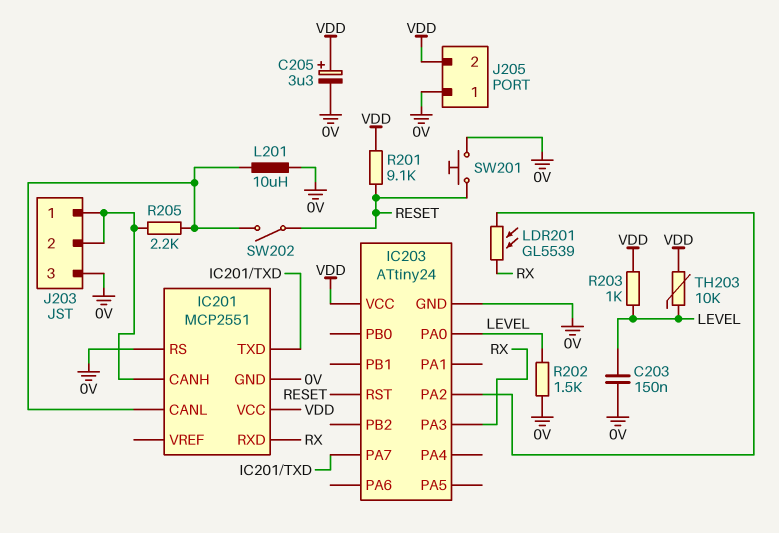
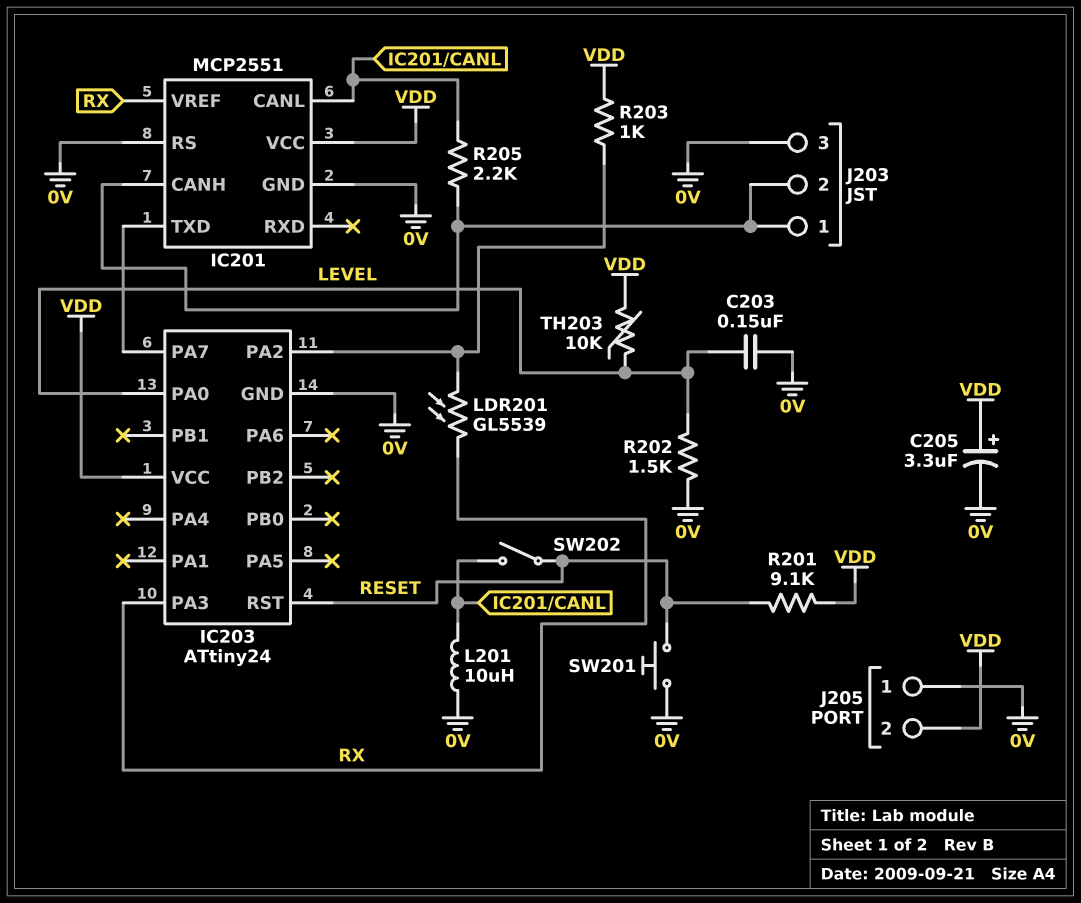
IC201 pin RXD: RX -> none
IC201 pin VREF: none -> RX
R203: 1k (LEVEL, VDD) -> 1k (IC203/PA2, VDD)

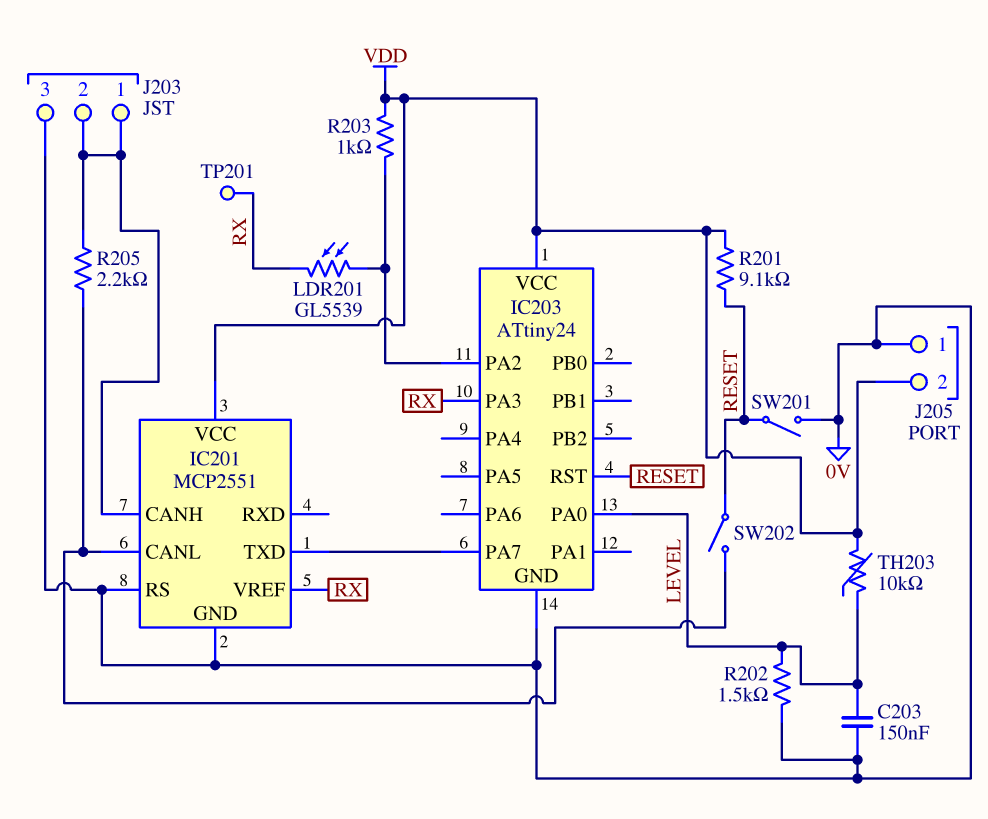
C205: 3.3uF (plus VDD, minus 0V) -> none
L201: 10uH (0V, IC201/CANL) -> none
SW201: button (0V, RESET) -> switch (0V, RESET)
TP201: none -> test point (RX)

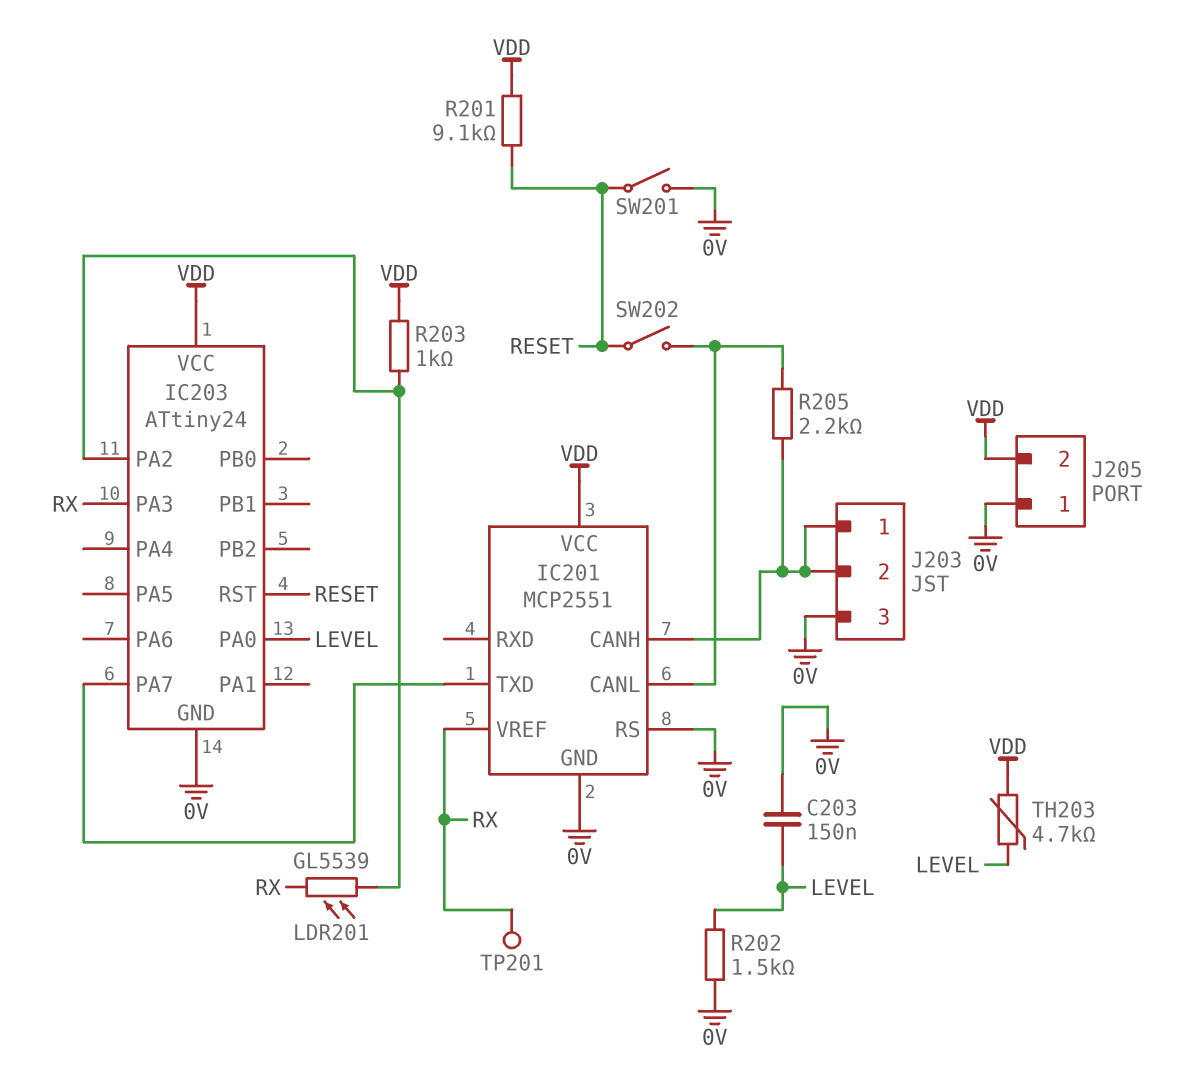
TH203: 10k (LEVEL, VDD) -> 4.7k (LEVEL, VDD)

